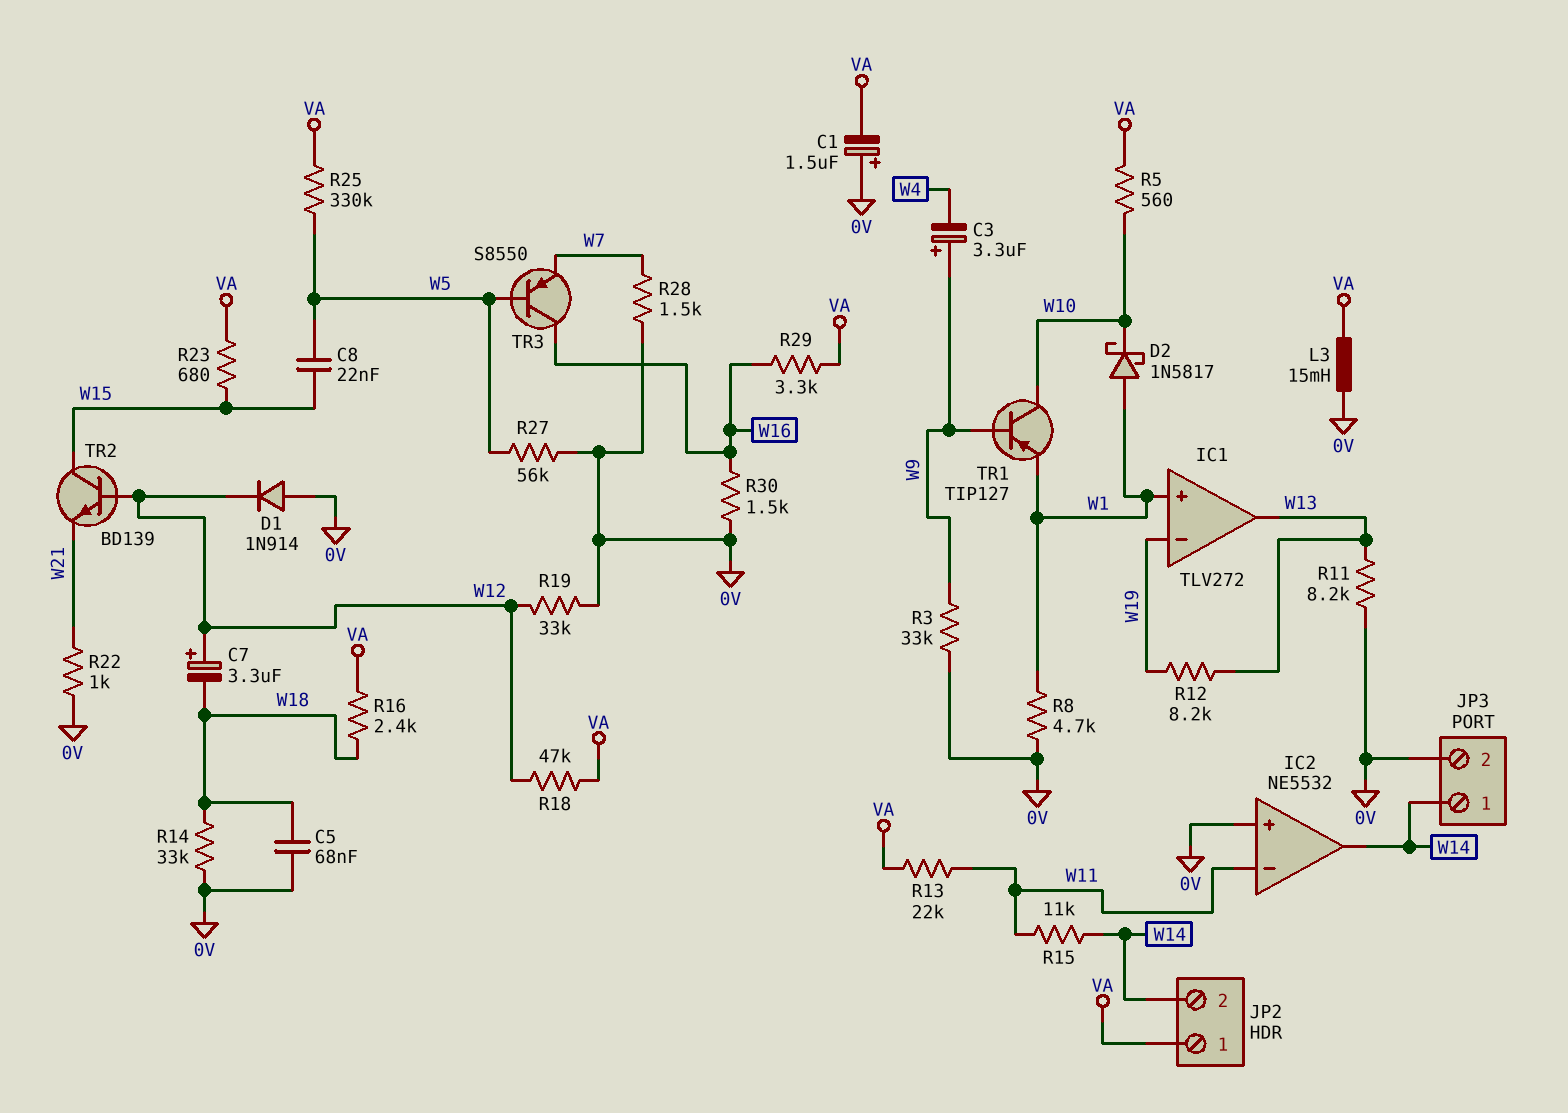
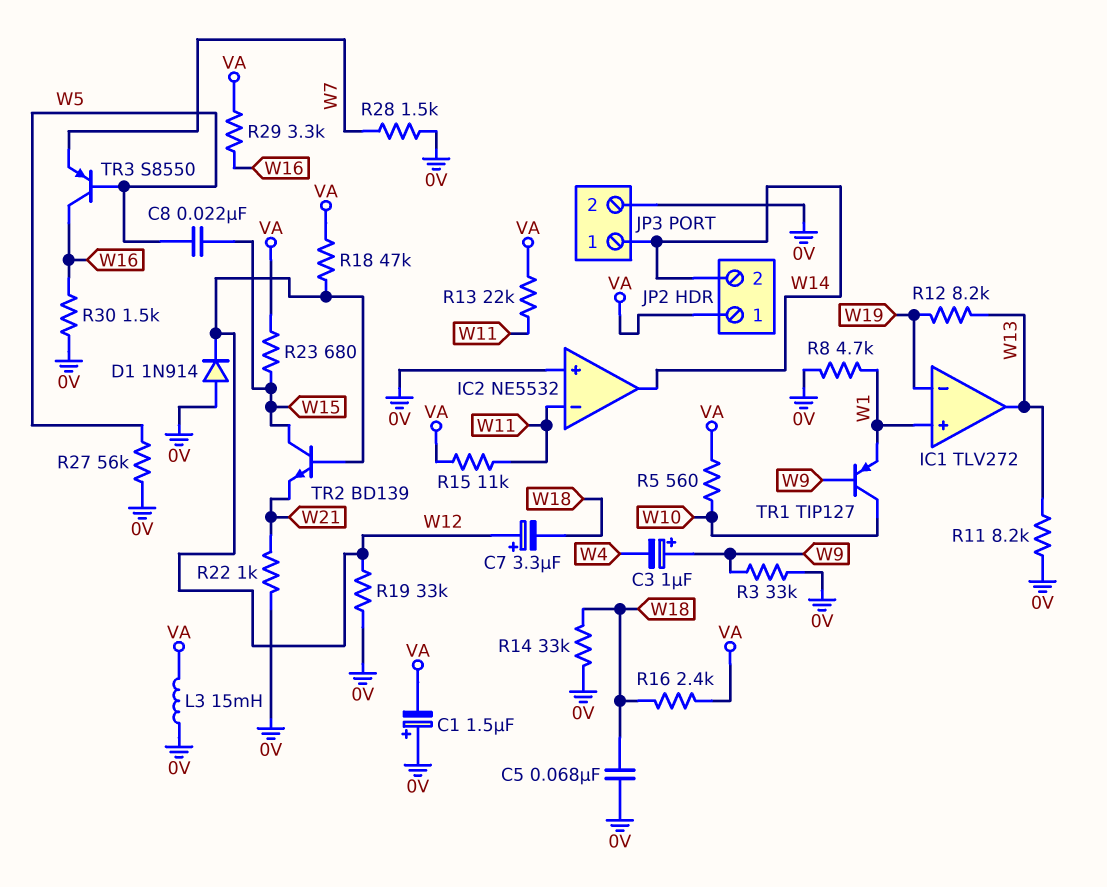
C3: 3.3uF (plus W9, minus W4) -> 1uF (plus W9, minus W4)
D2: schottky 1N5817 (A W1, K W10) -> none
R15: 11k (W11, W14) -> 11k (VA, W11)
R25: 330k (VA, W5) -> none

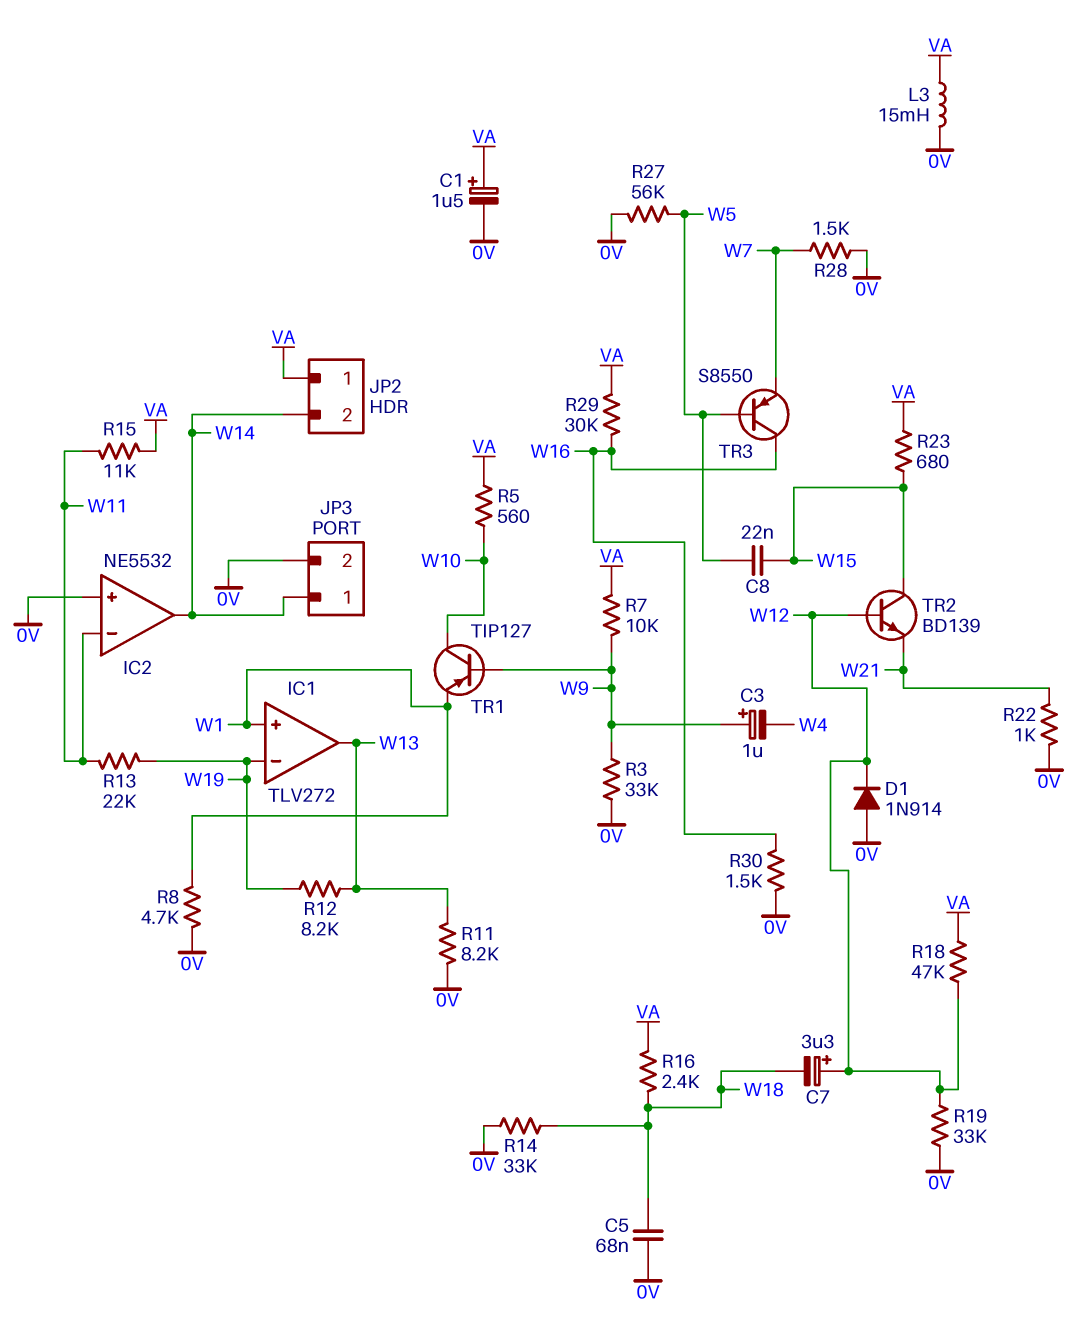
C1: 1.5uF (plus 0V, minus VA) -> 1.5uF (plus VA, minus 0V)
R7: none -> 10k (VA, W9)
R13: 22k (VA, W11) -> 22k (W11, W19)
R29: 3.3k (VA, W16) -> 30k (VA, W16)

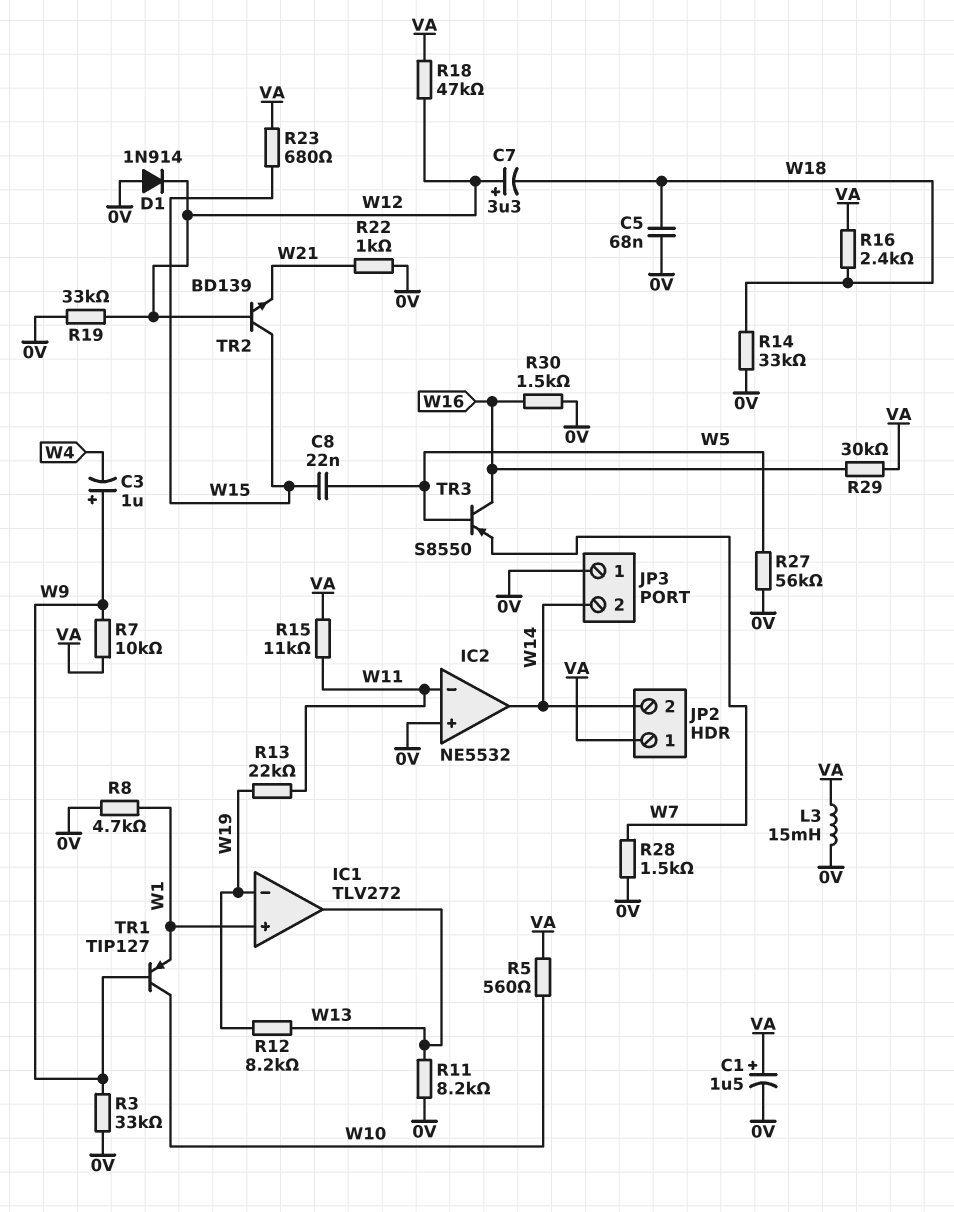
JP3 pin 1: W14 -> 0V
JP3 pin 2: 0V -> W14

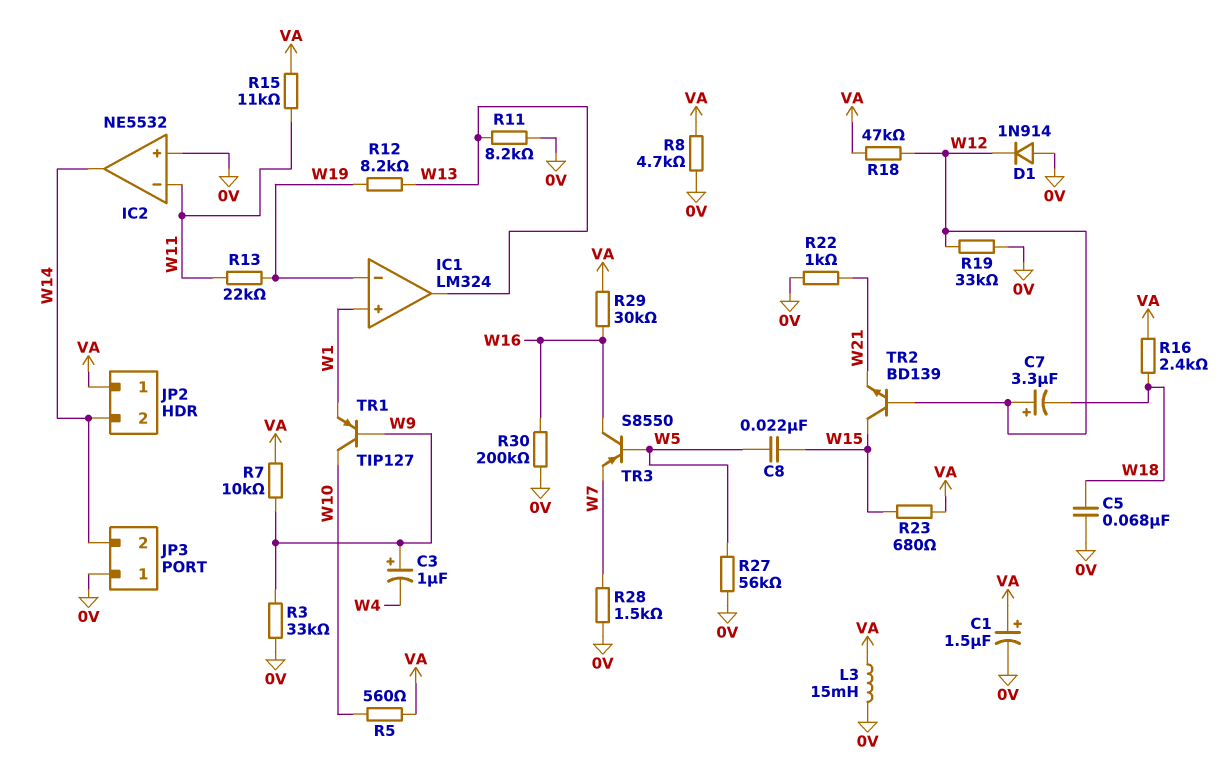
IC1: TLV272 -> LM324
R8: 4.7k (0V, W1) -> 4.7k (0V, VA)
R14: 33k (0V, W18) -> none
R30: 1.5k (0V, W16) -> 200k (0V, W16)

